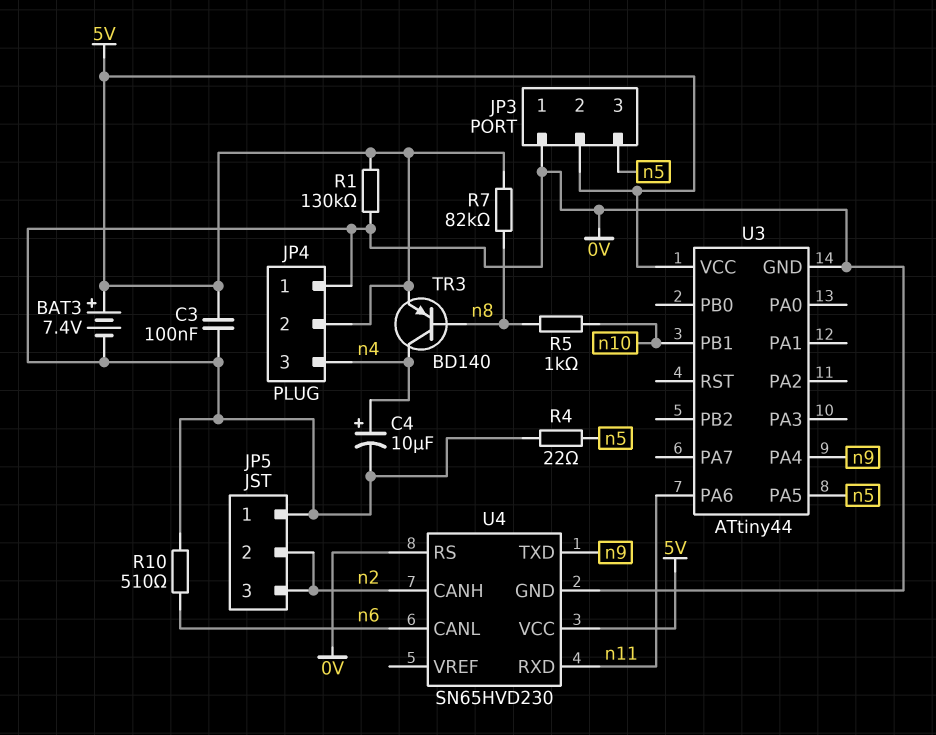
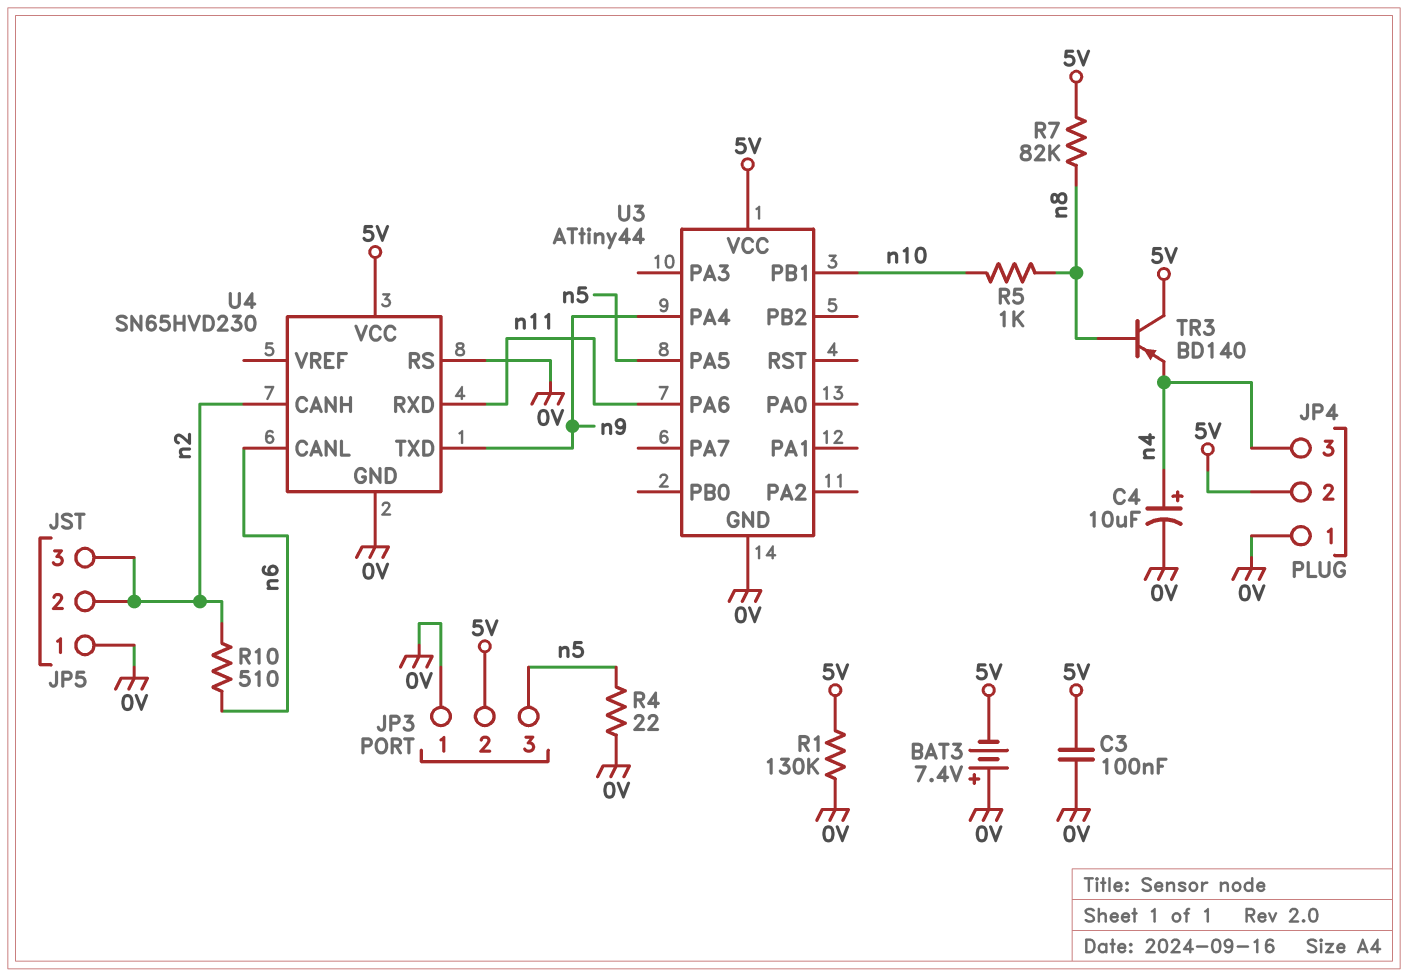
BAT3: 7.4V (plus 5V, minus 0V) -> 7.4V (plus 0V, minus 5V)
R10: 510 (0V, n6) -> 510 (n2, n6)
TR3: PNP BD140 (B n8, C n4, E 5V) -> PNP BD140 (B n8, C 5V, E n4)

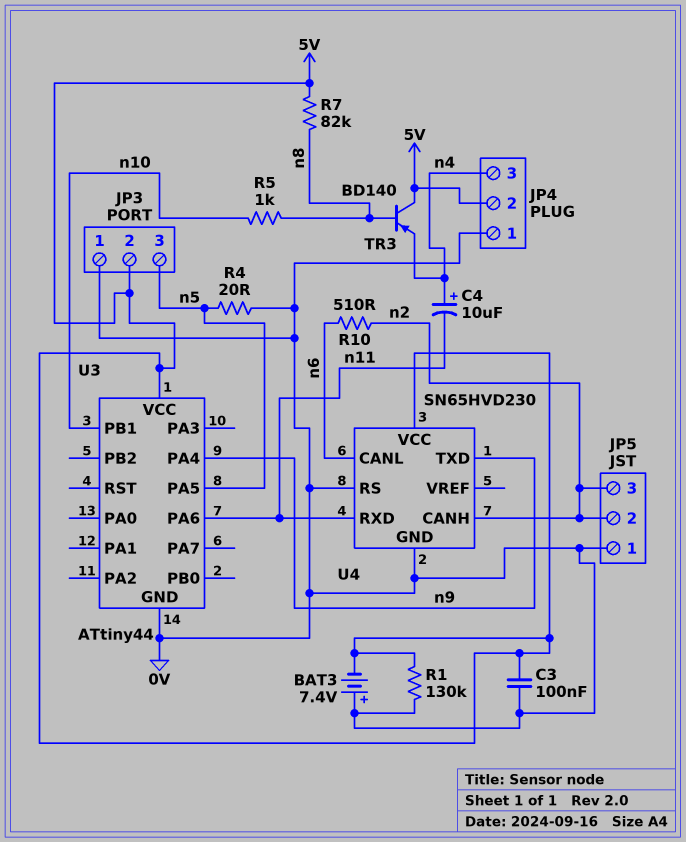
C4: 10uF (plus n4, minus 0V) -> 10uF (plus n4, minus n11)
R4: 22 (0V, n5) -> 20 (0V, n5)

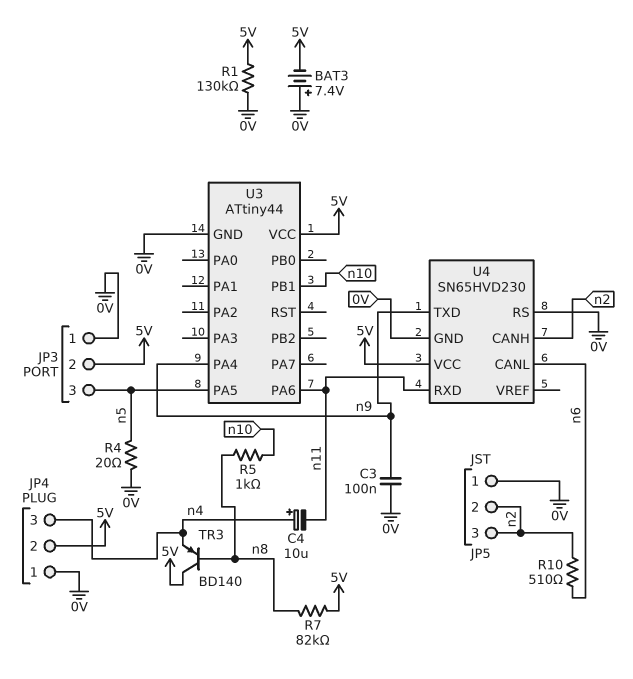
C3: 100nF (0V, 5V) -> 100nF (0V, n9)

